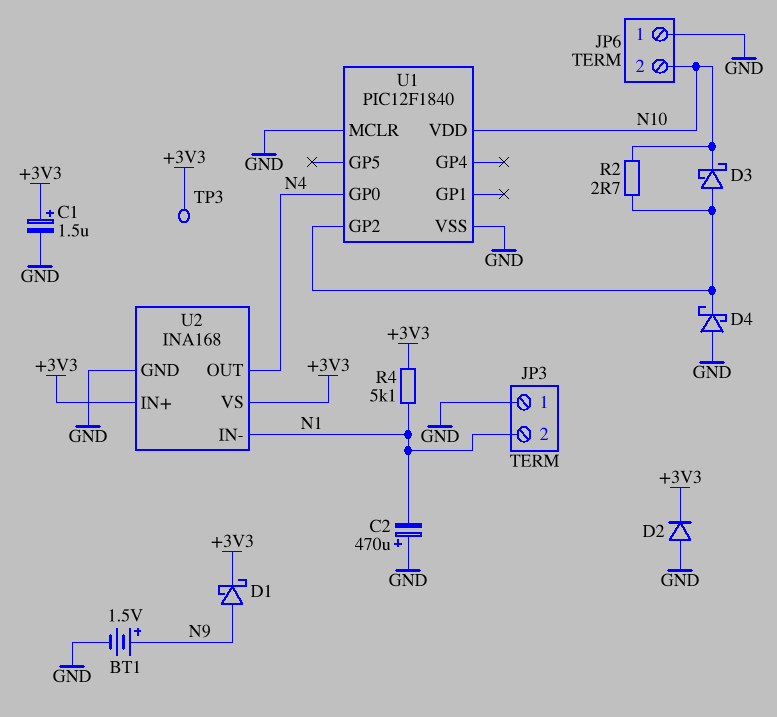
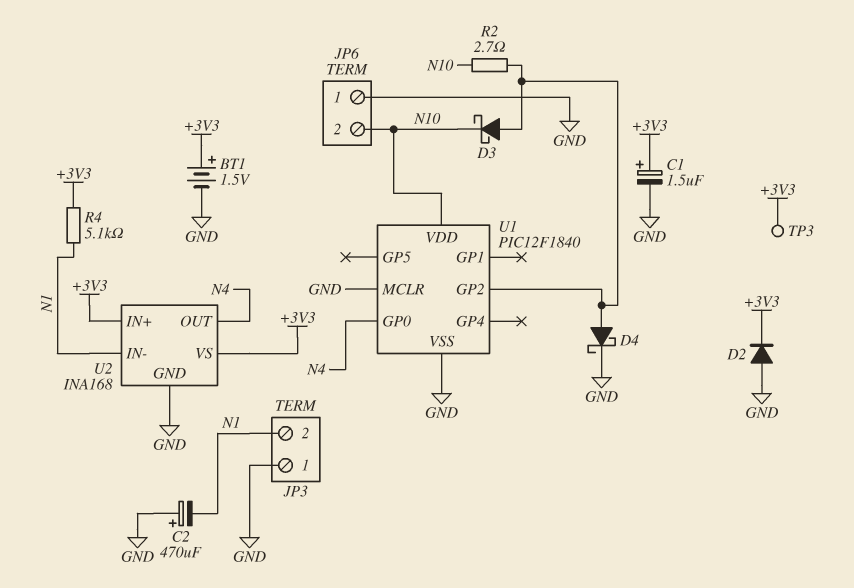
BT1: 1.5V (plus N9, minus GND) -> 1.5V (plus +3V3, minus GND)
D1: schottky (A N9, K +3V3) -> none
D4: schottky (A GND, K U1/GP2) -> schottky (A U1/GP2, K GND)

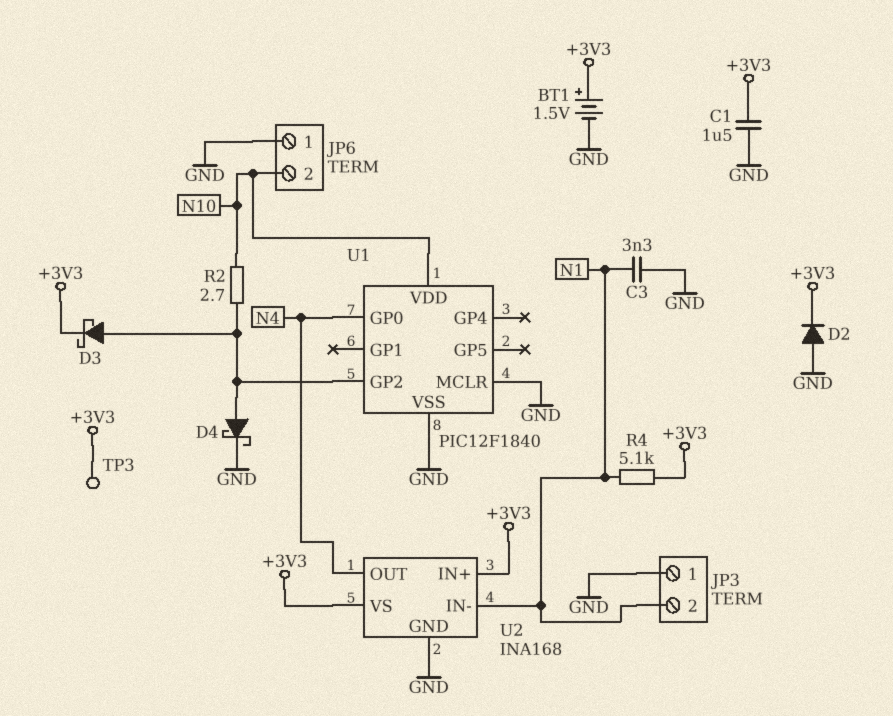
C1: 1.5uF (plus +3V3, minus GND) -> 1.5uF (+3V3, GND)
C2: 470uF (plus GND, minus N1) -> none
C3: none -> 3.3nF (GND, N1)
D3: schottky (A U1/GP2, K N10) -> schottky (A U1/GP2, K +3V3)

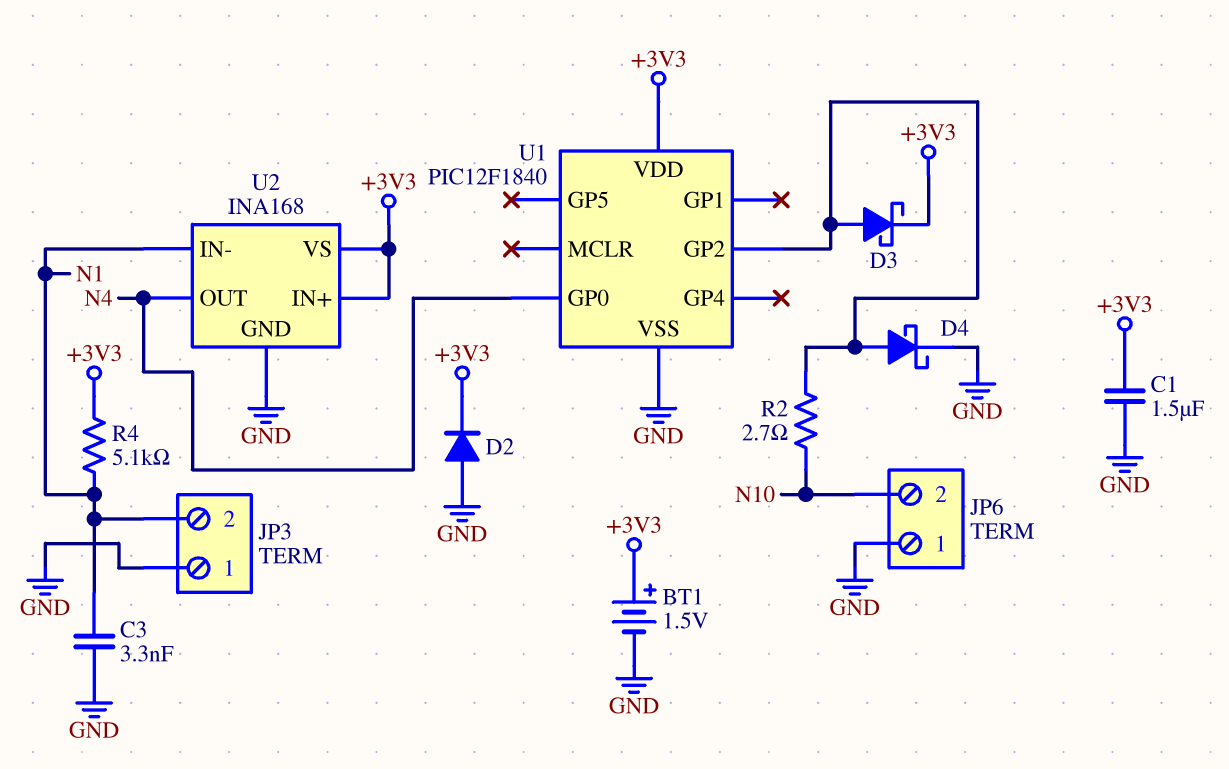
TP3: test point (+3V3) -> none
U1 pin MCLR: GND -> none
U1 pin VDD: N10 -> +3V3

